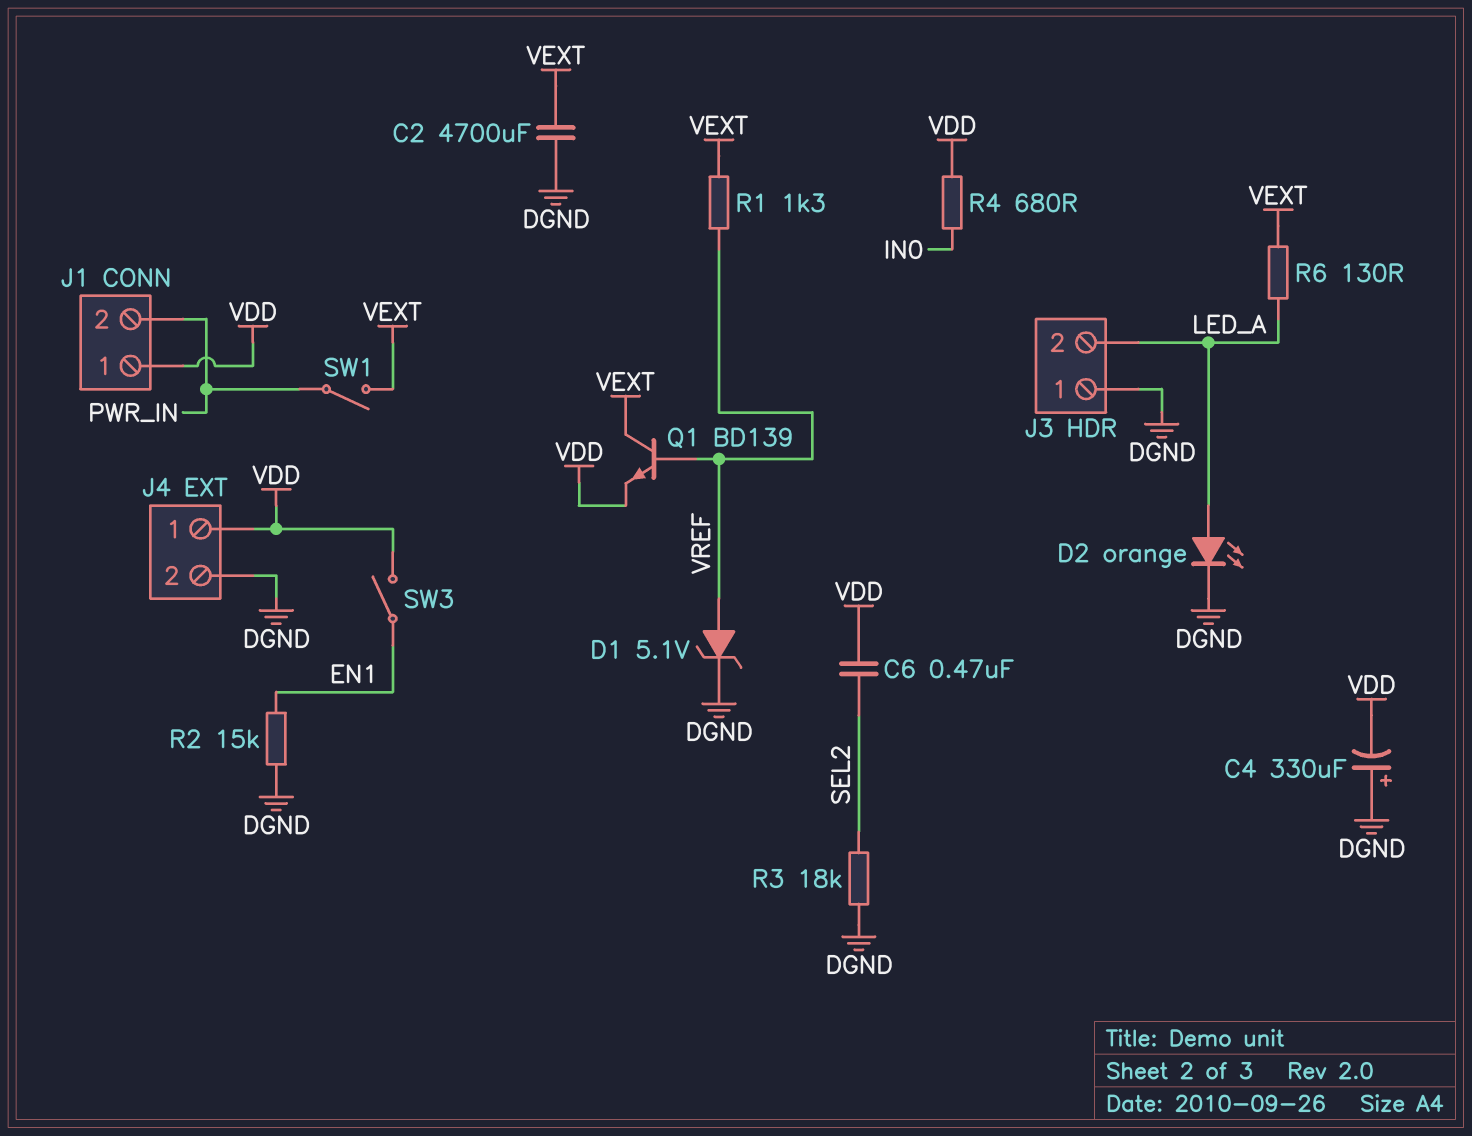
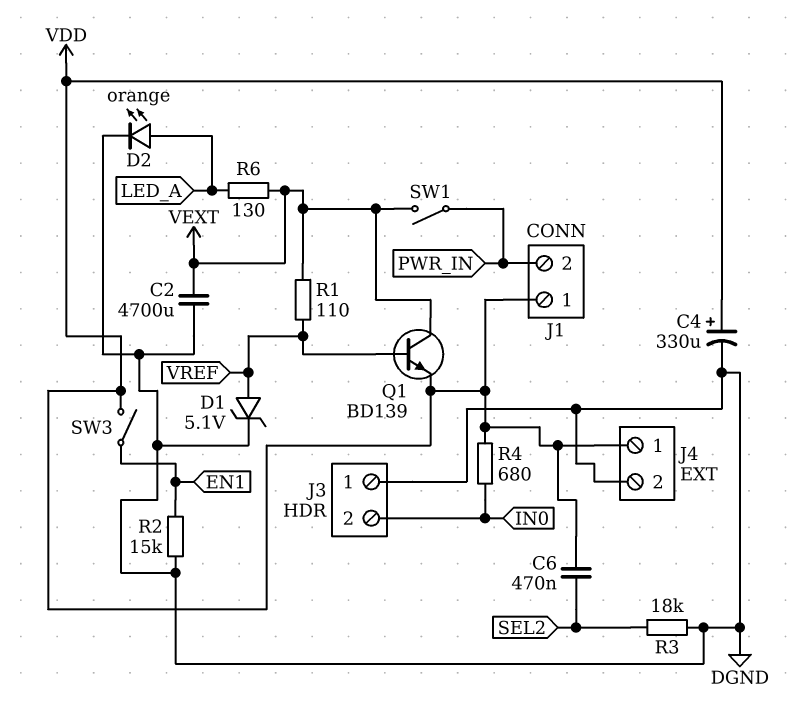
C4: 330uF (plus DGND, minus VDD) -> 330uF (plus VDD, minus DGND)
J3 pin 2: LED_A -> IN0
R1: 1.3k (VEXT, VREF) -> 110 (VEXT, VREF)

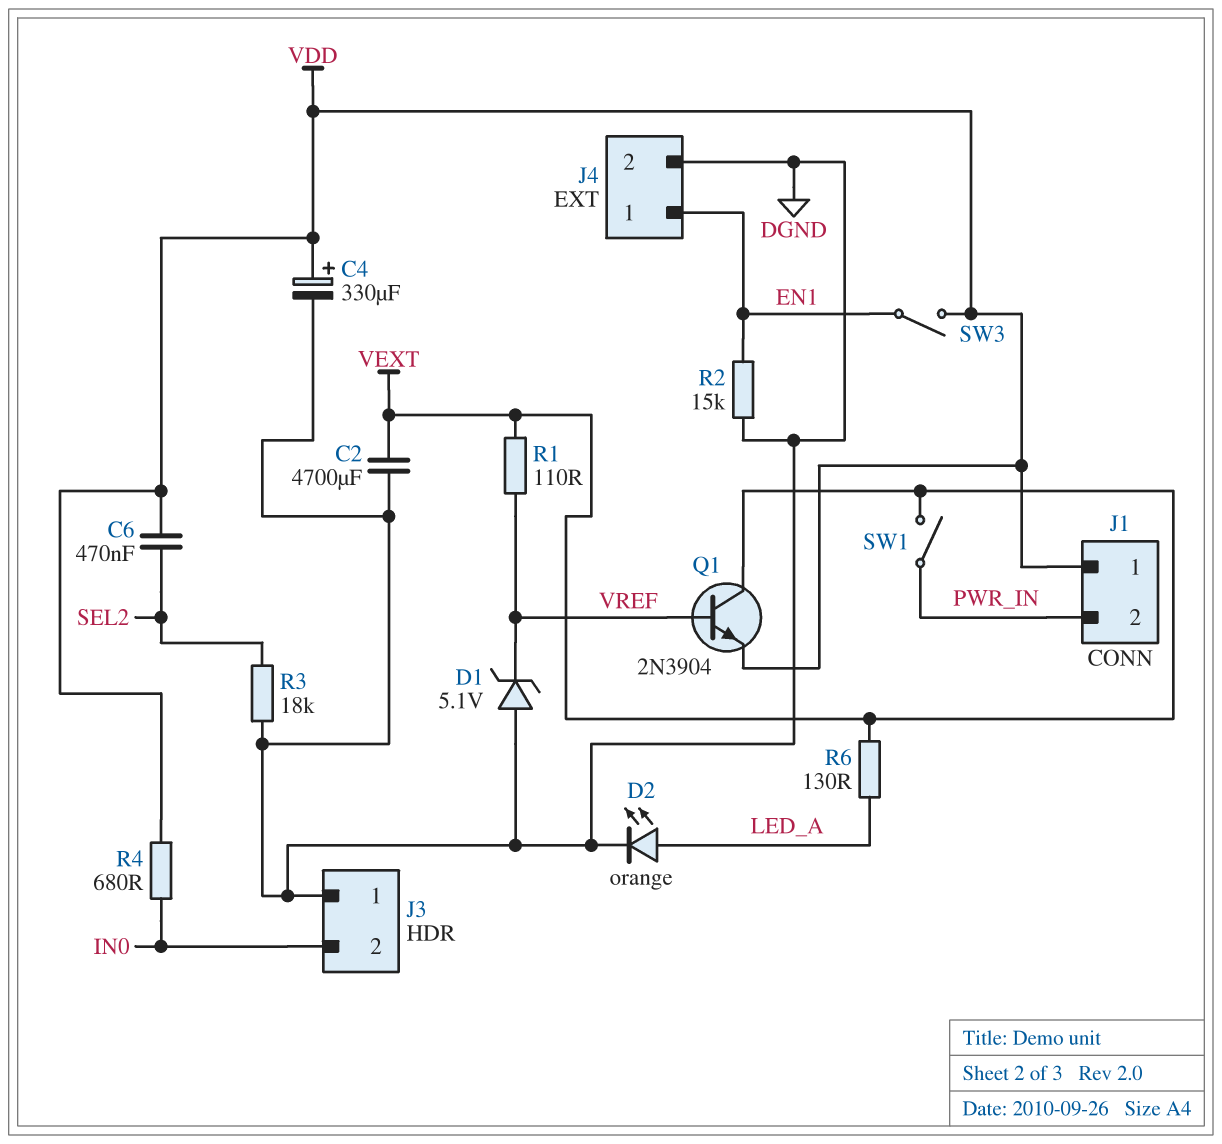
D1: zener 5.1V (A VREF, K DGND) -> zener 5.1V (A DGND, K VREF)
J4 pin 1: VDD -> EN1
Q1: NPN BD139 (B VREF, C VEXT, E VDD) -> NPN 2N3904 (B VREF, C VEXT, E VDD)

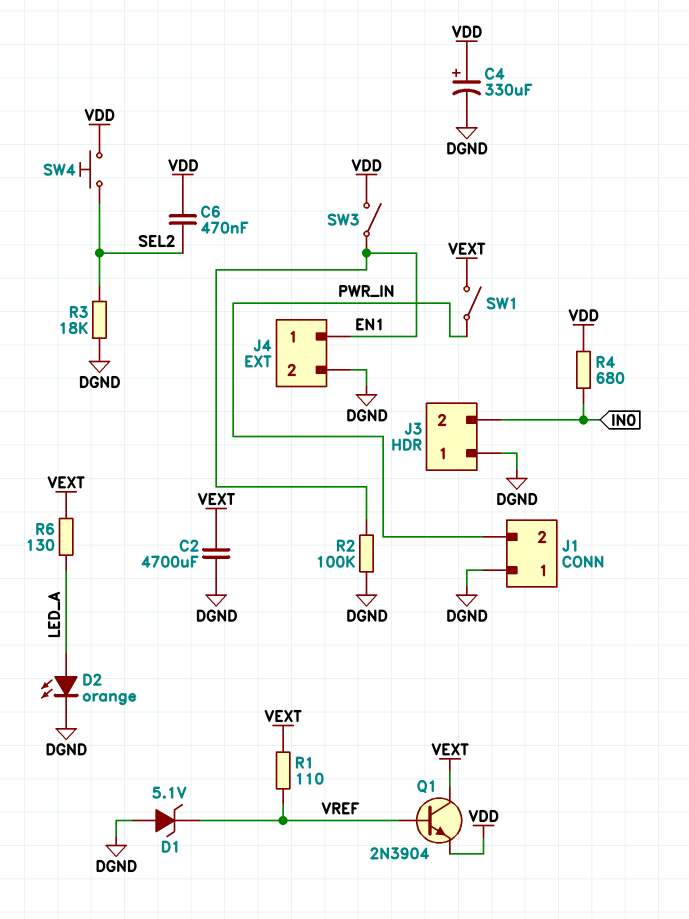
J1 pin 1: VDD -> DGND
R2: 15k (DGND, EN1) -> 100k (DGND, EN1)
SW4: none -> button (SEL2, VDD)

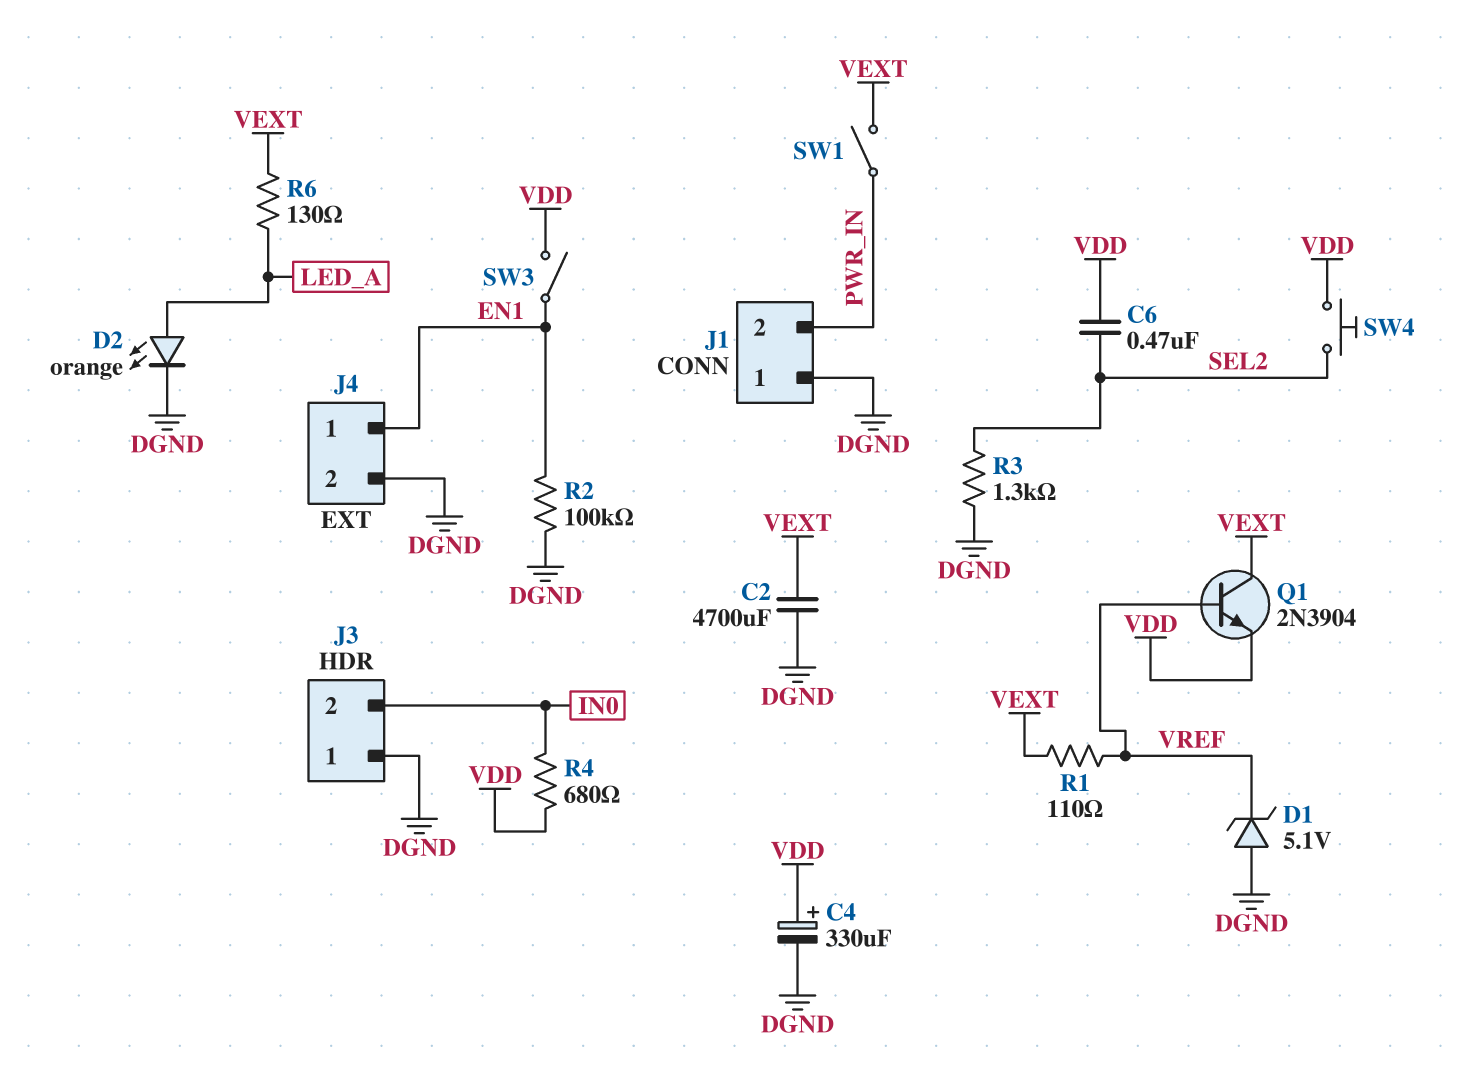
R3: 18k (DGND, SEL2) -> 1.3k (DGND, SEL2)

